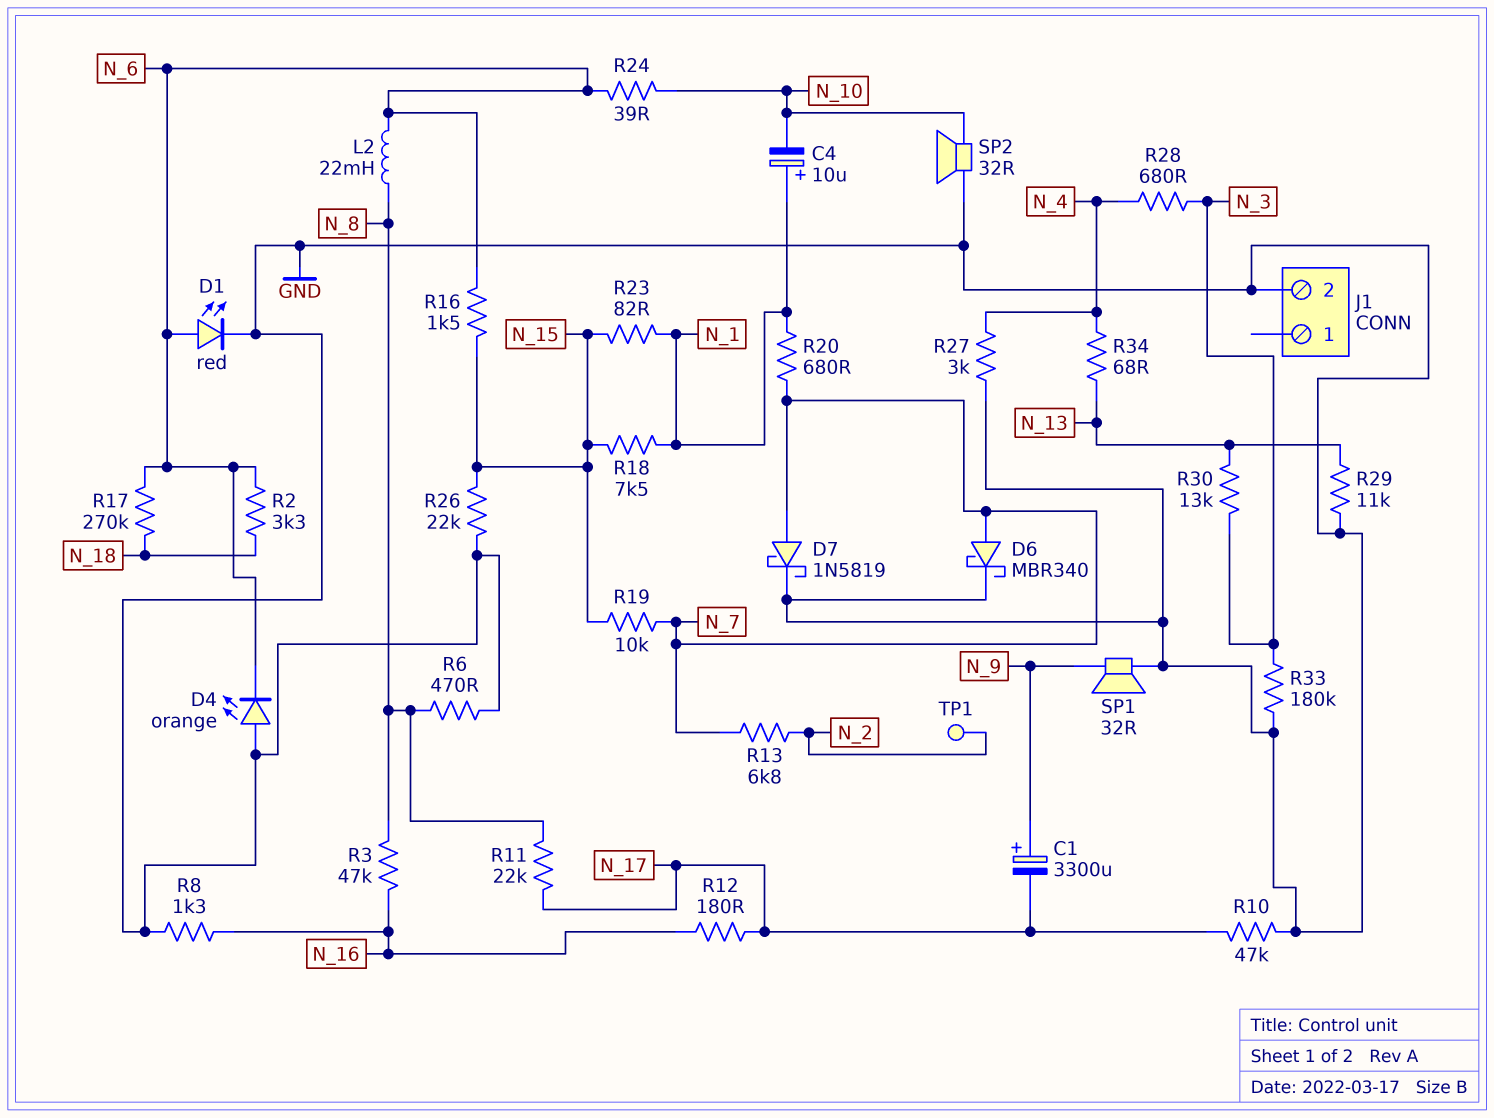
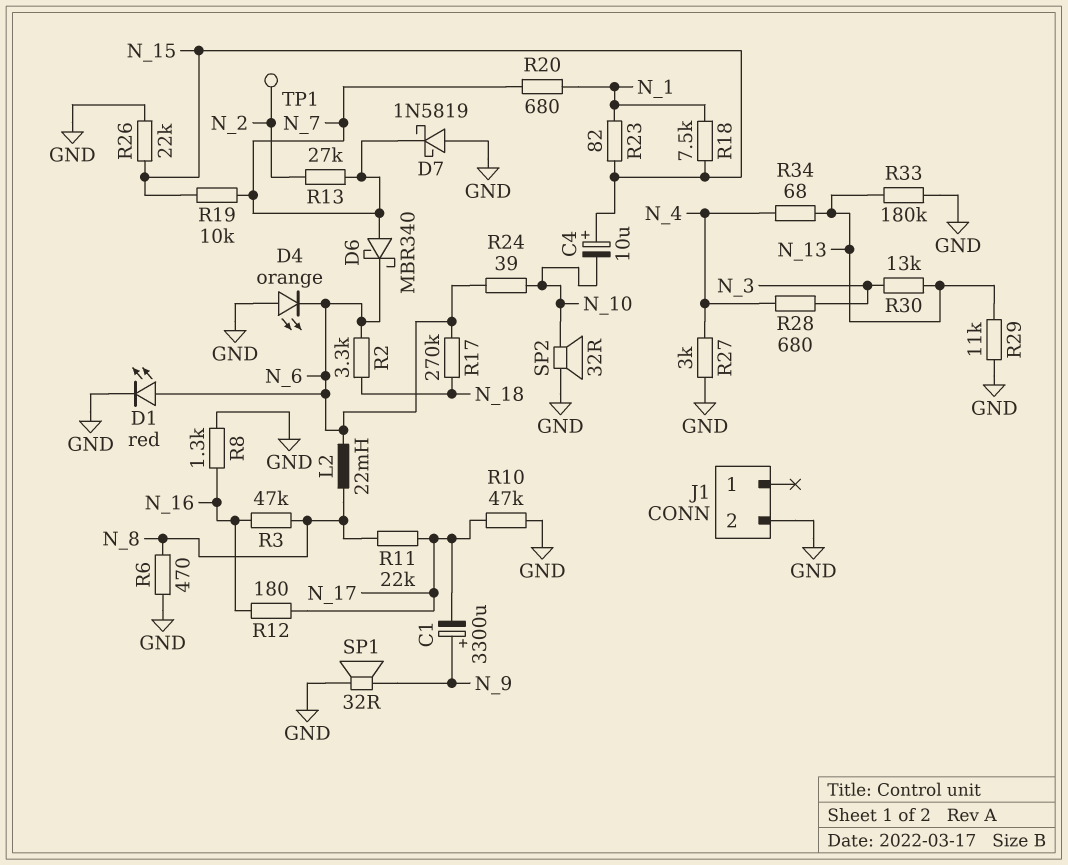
C4: 10uF (plus N_1, minus N_10) -> 10uF (plus N_15, minus N_10)
D6: schottky MBR340 (A N_7, K GND) -> schottky MBR340 (A N_7, K N_6)
D7: schottky 1N5819 (A N_7, K GND) -> schottky 1N5819 (A GND, K N_7)
R13: 6.8k (N_2, N_7) -> 27k (N_2, N_7)
R16: 1.5k (N_6, N_15) -> none
R33: 180k (GND, N_3) -> 180k (GND, N_13)

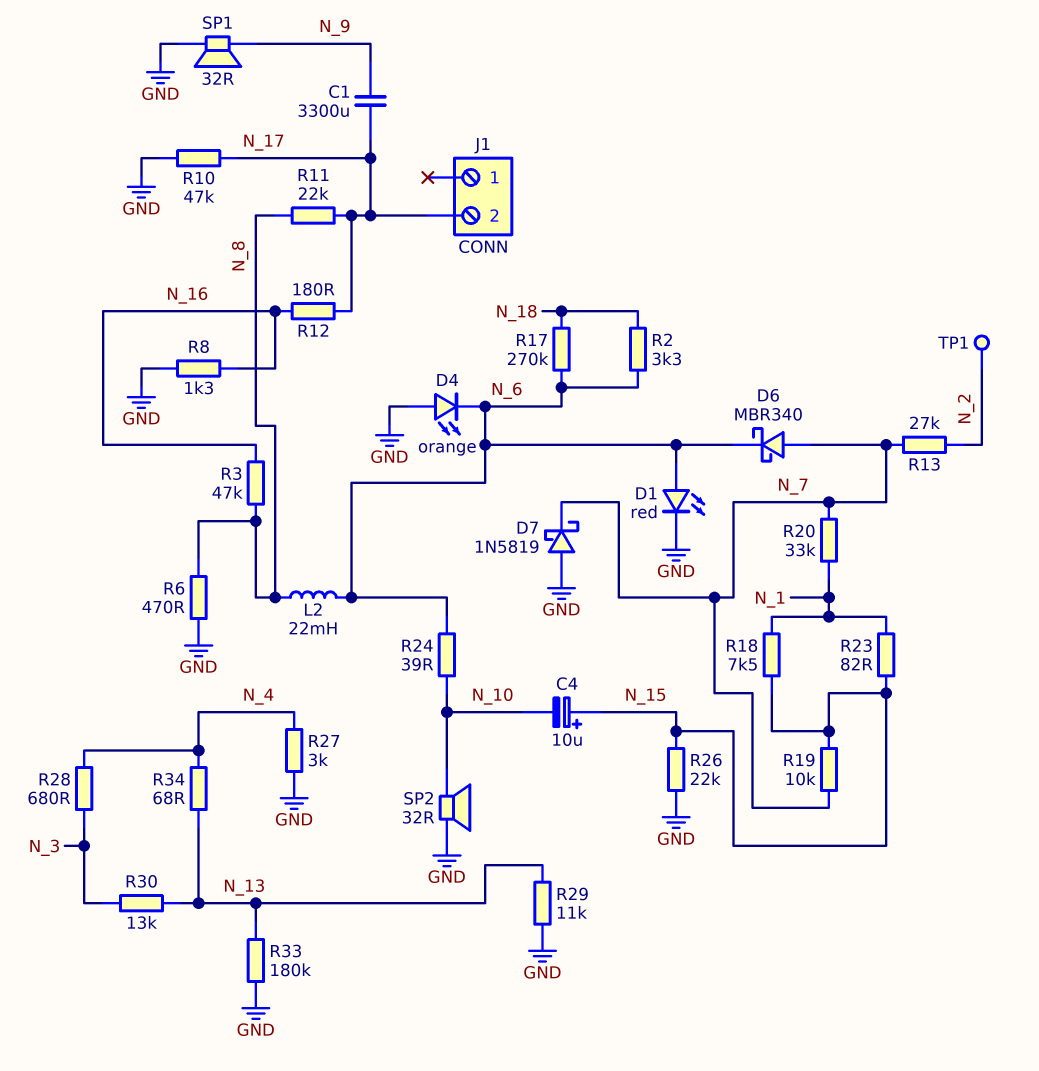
C1: 3300uF (plus N_9, minus N_17) -> 3300uF (N_9, N_17)
J1 pin 2: GND -> N_17
R20: 680 (N_1, N_7) -> 33k (N_1, N_7)

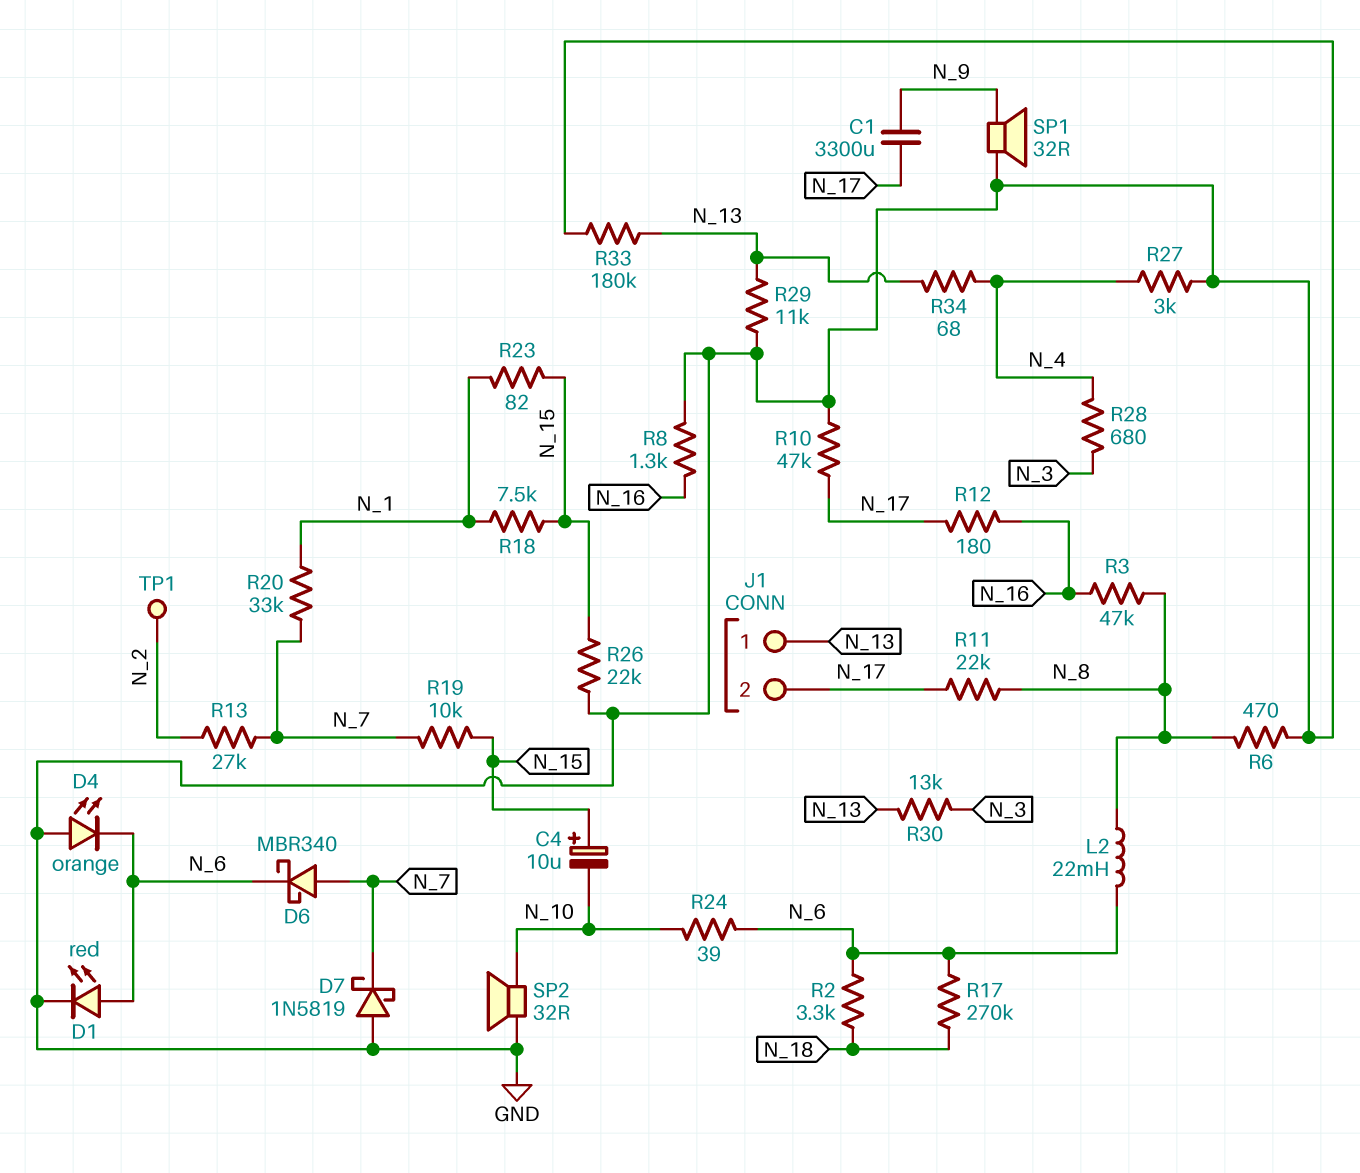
J1 pin 1: none -> N_13

